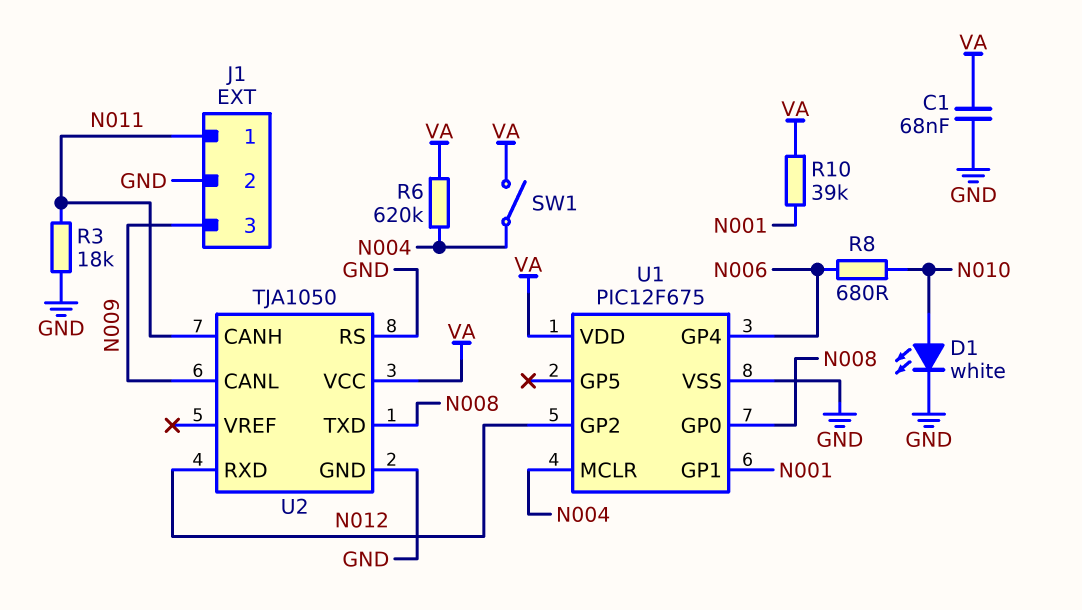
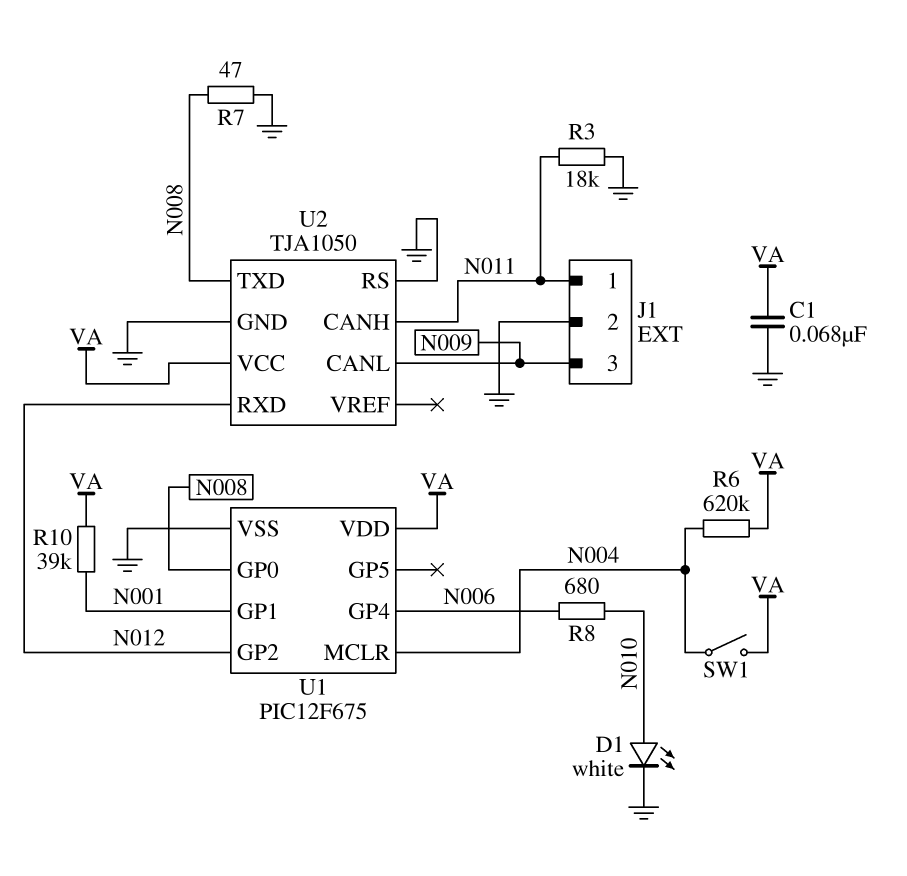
R7: none -> 47 (GND, N008)

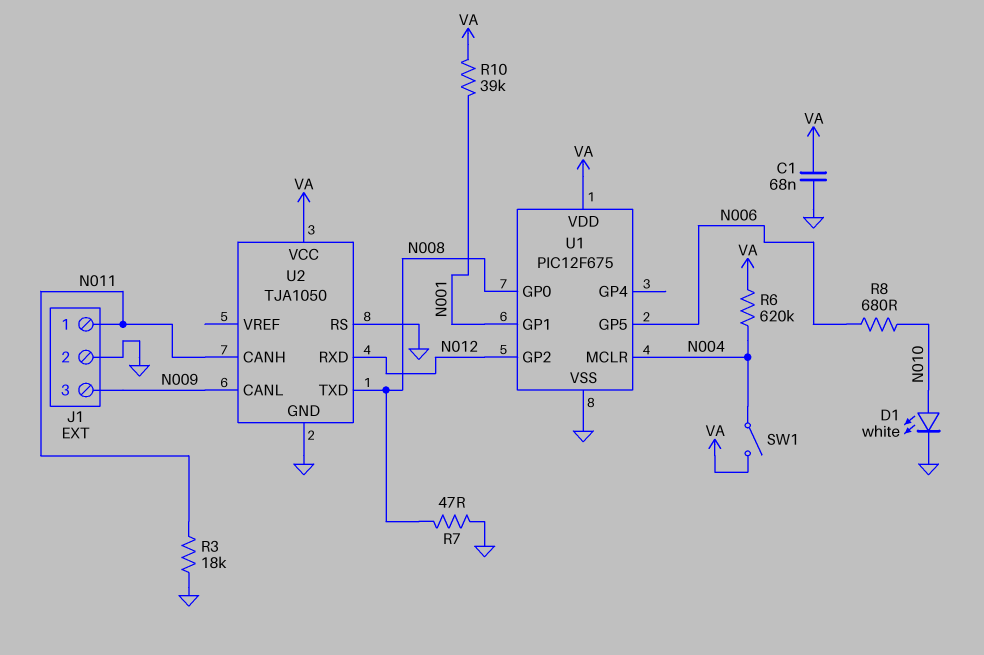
U1 pin GP4: N006 -> none
U1 pin GP5: none -> N006

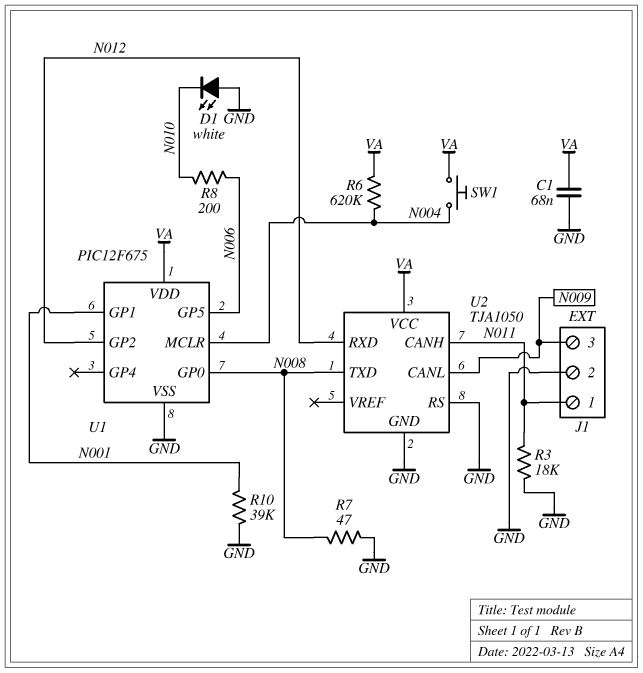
D1: LED white (A N010, K GND) -> LED white (A GND, K N010)
R8: 680 (N006, N010) -> 200 (N006, N010)
R10: 39k (N001, VA) -> 39k (GND, N001)
SW1: switch (N004, VA) -> button (N004, VA)

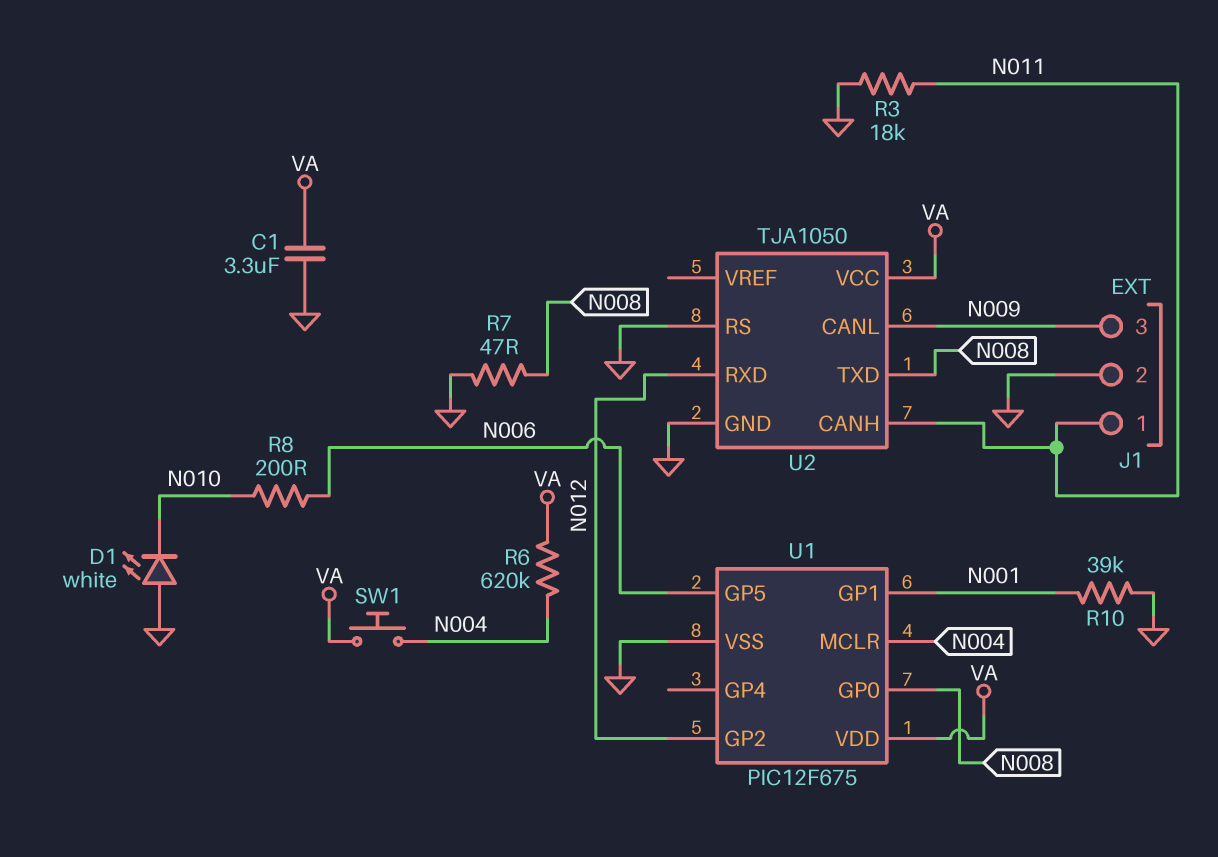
C1: 68nF (GND, VA) -> 3.3uF (GND, VA)

